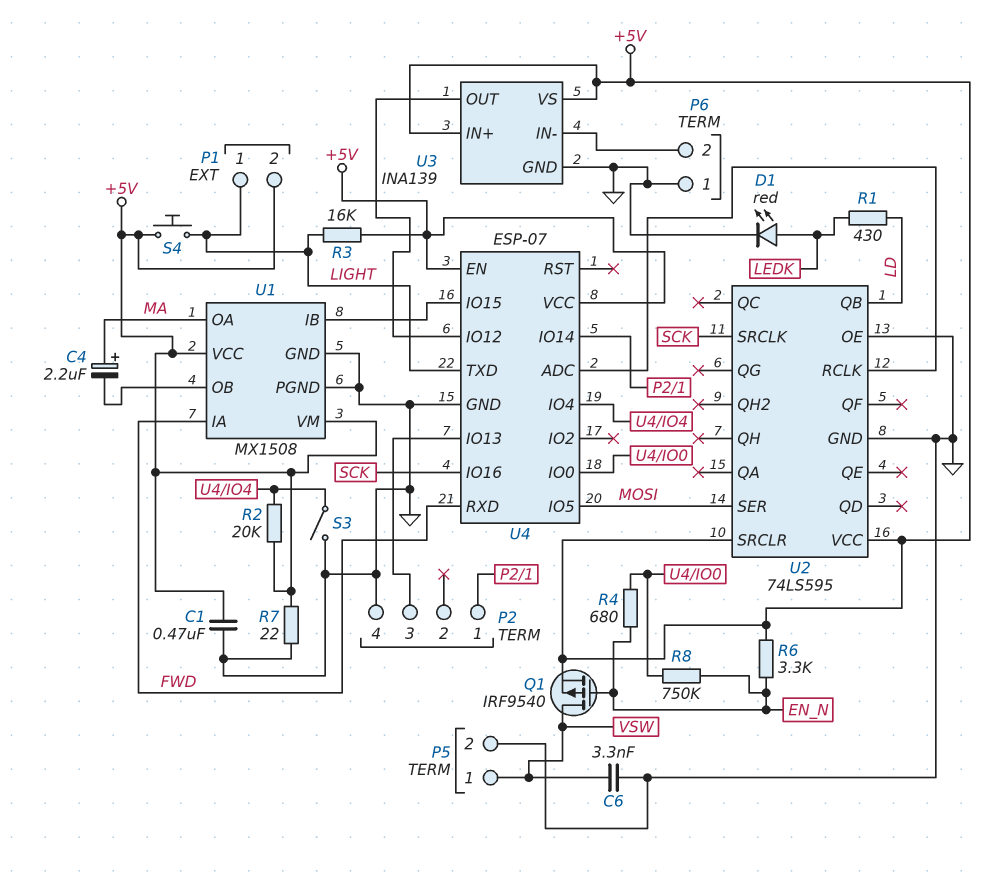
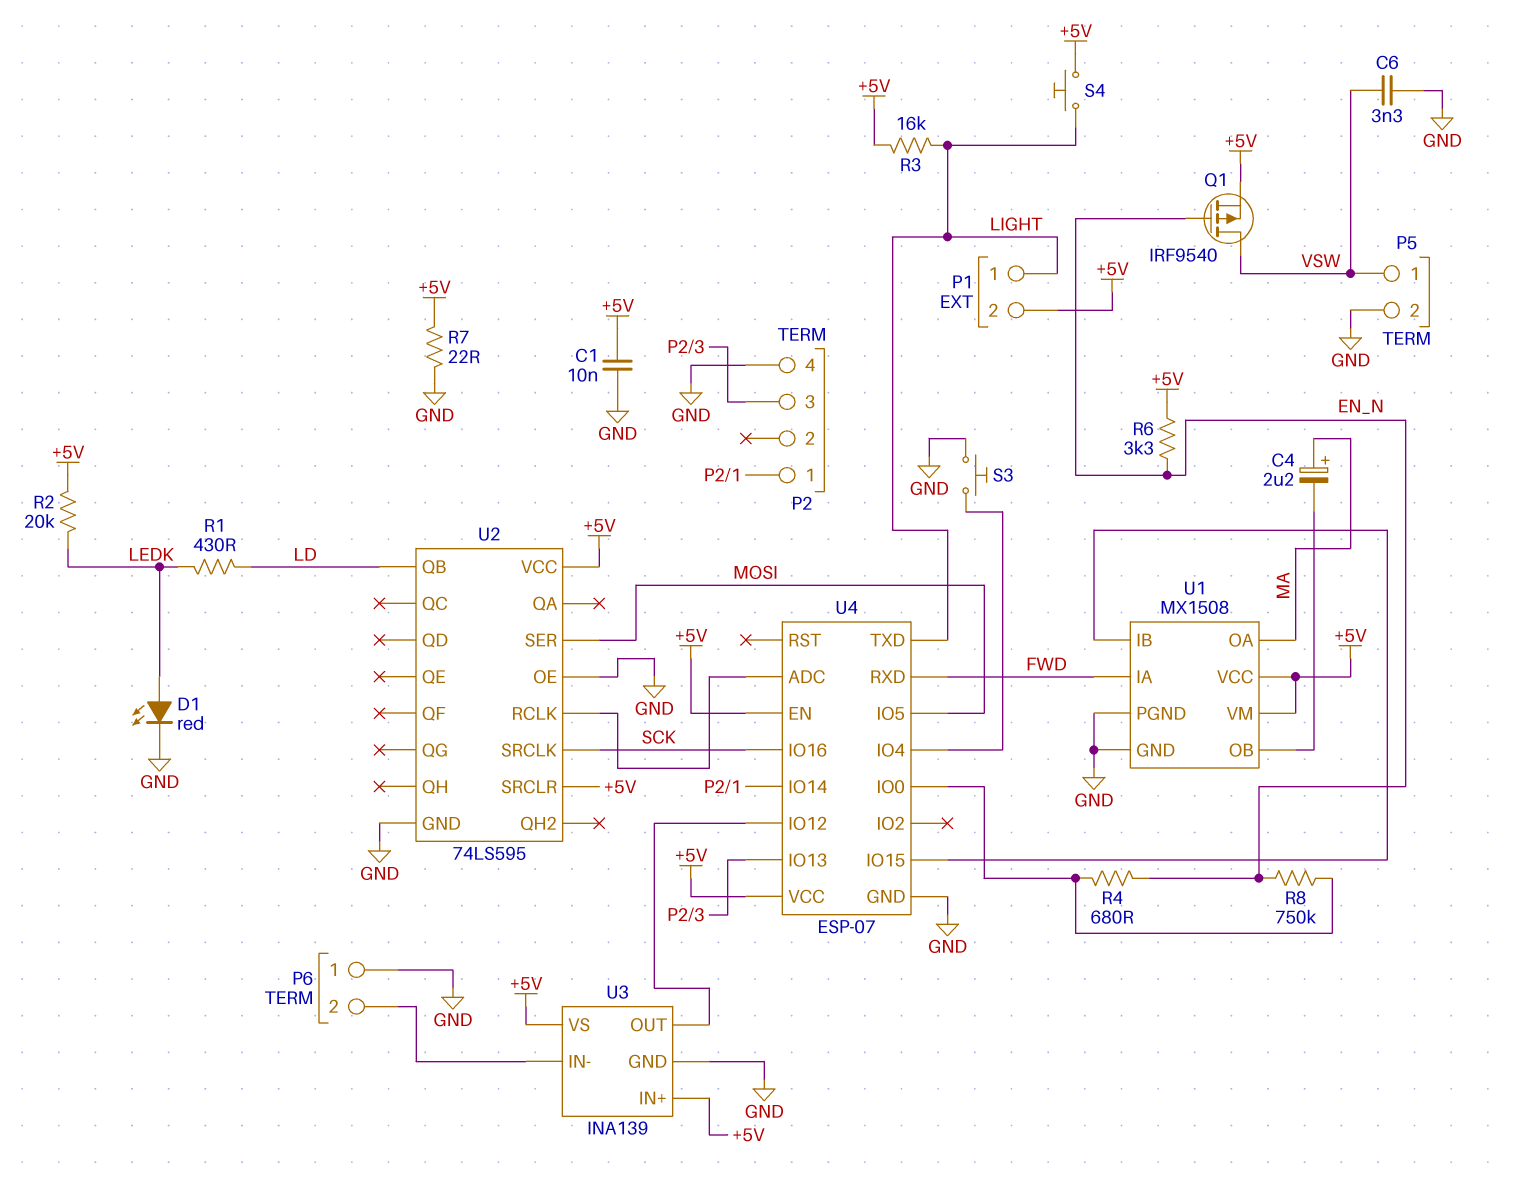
C1: 470nF (+5V, GND) -> 10nF (+5V, GND)
R2: 20k (+5V, U4/IO4) -> 20k (+5V, LEDK)
S3: switch (GND, U4/IO4) -> button (GND, U4/IO4)

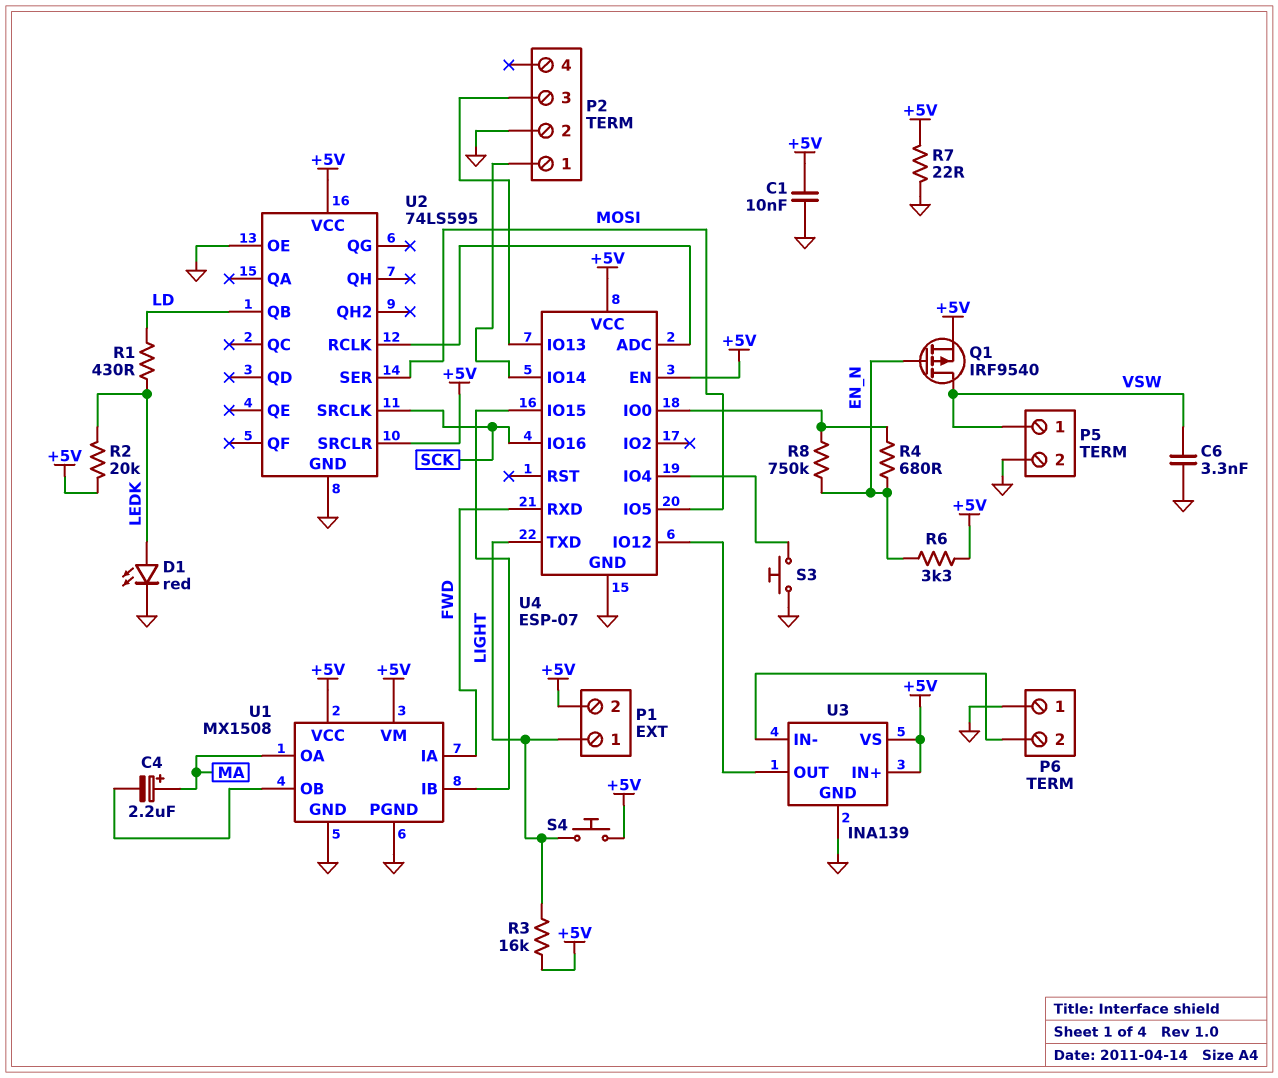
P2 pin 2: none -> GND
P2 pin 4: GND -> none

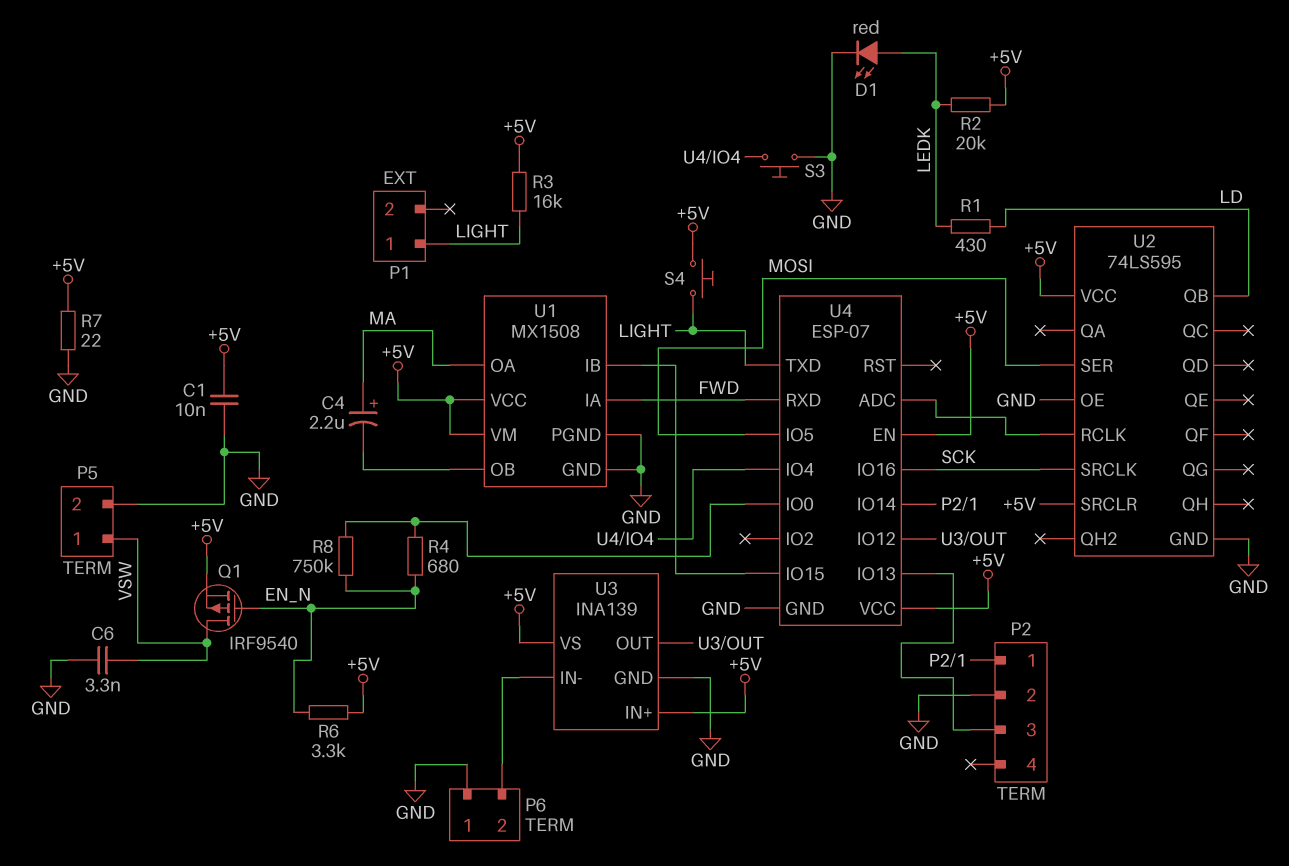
P1 pin 2: +5V -> none

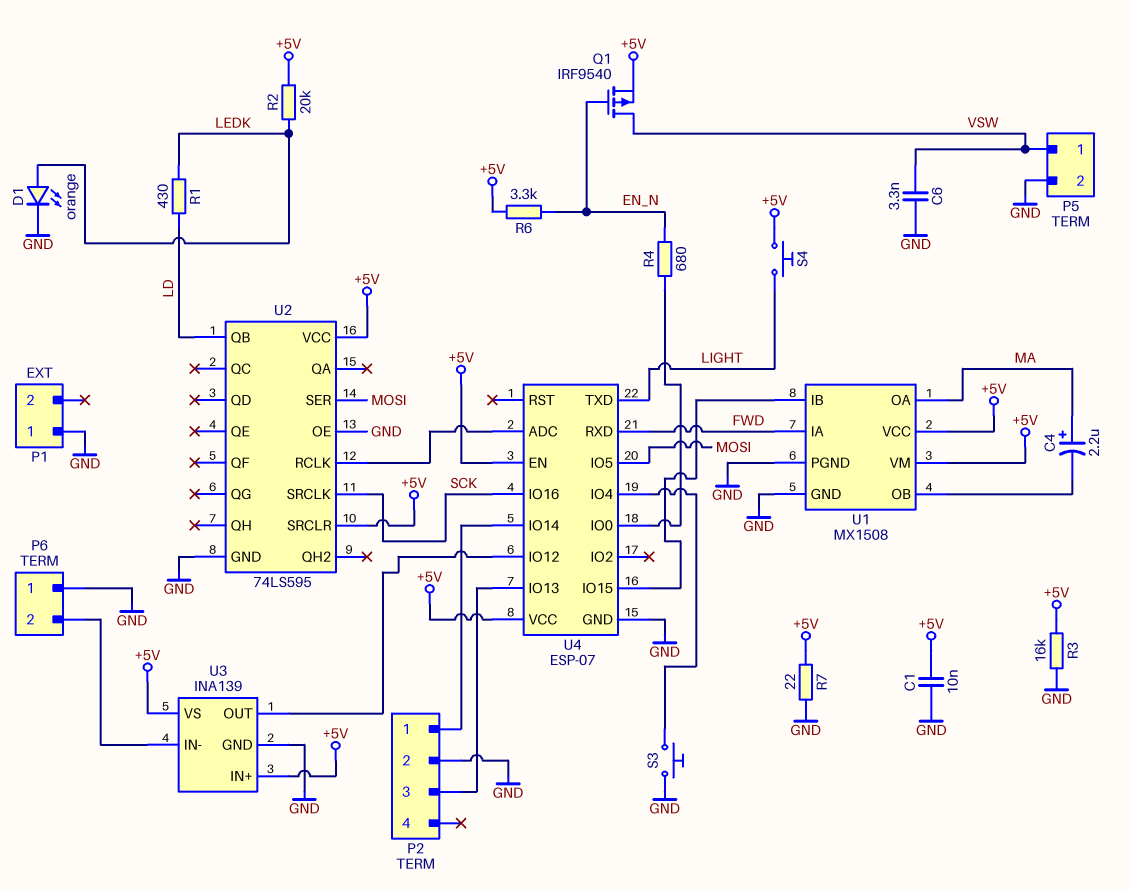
D1: LED red (A LEDK, K GND) -> LED orange (A LEDK, K GND)
P1 pin 1: LIGHT -> GND
R3: 16k (+5V, LIGHT) -> 16k (+5V, GND)
R8: 750k (EN_N, U4/IO0) -> none

